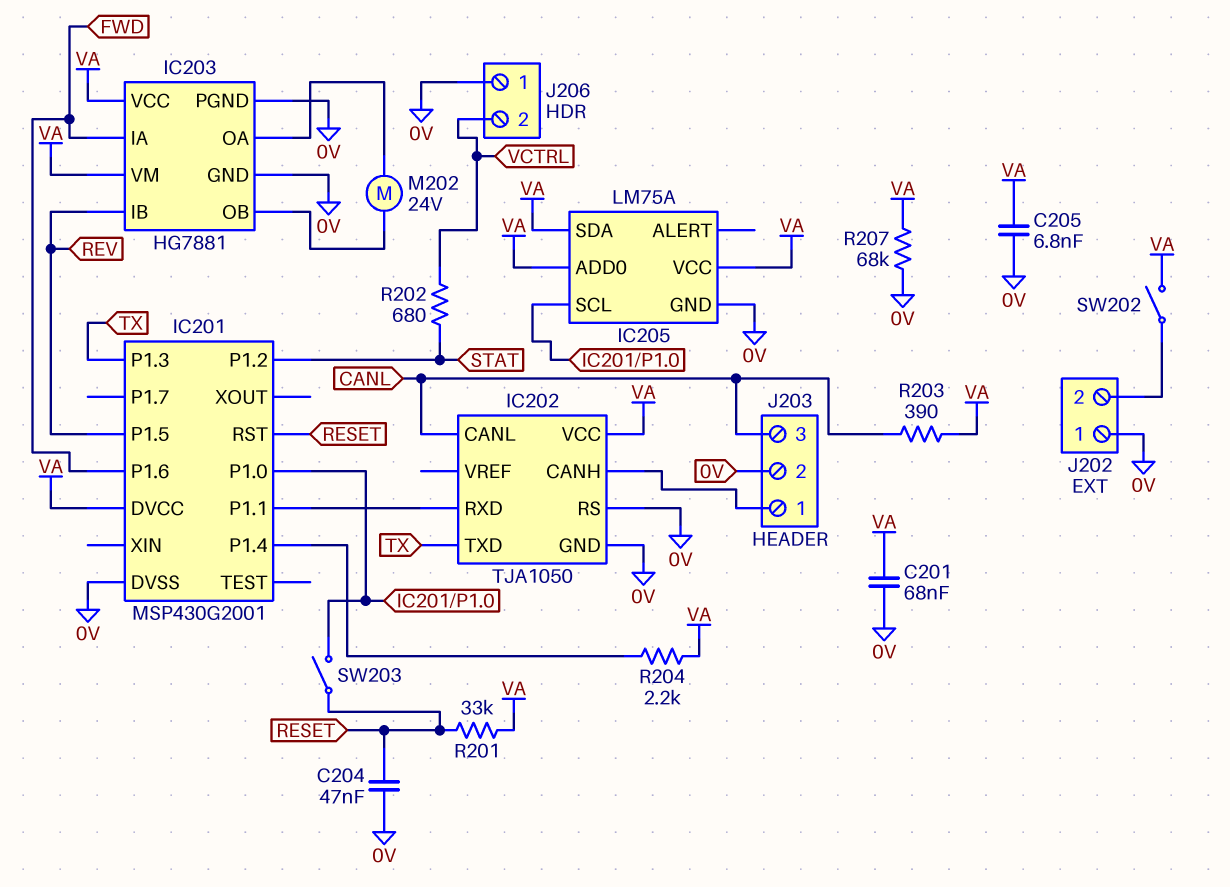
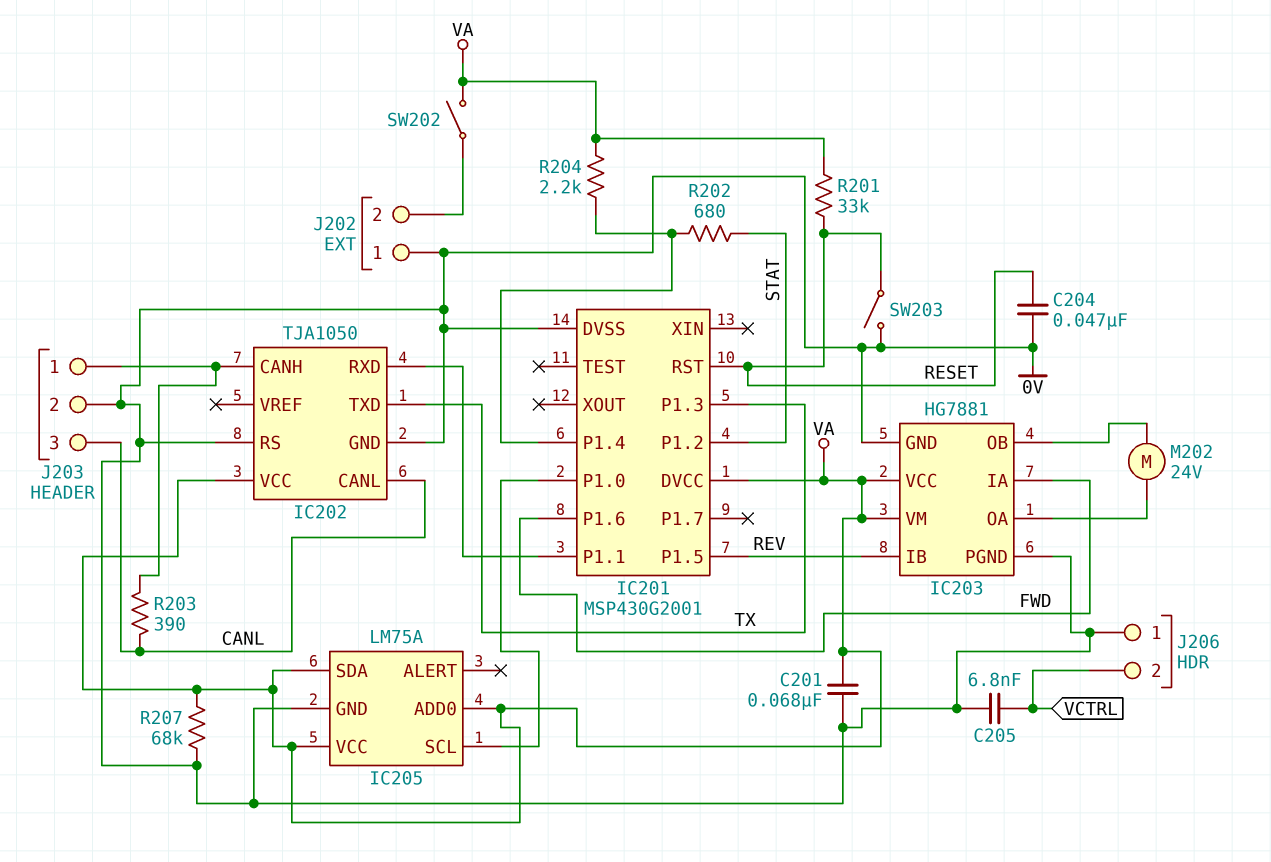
C205: 6.8nF (0V, VA) -> 6.8nF (0V, VCTRL)
R202: 680 (STAT, VCTRL) -> 680 (IC201/P1.4, STAT)
R203: 390 (CANL, VA) -> 390 (CANL, IC202/CANH)
SW203: switch (IC201/P1.0, RESET) -> switch (0V, RESET)

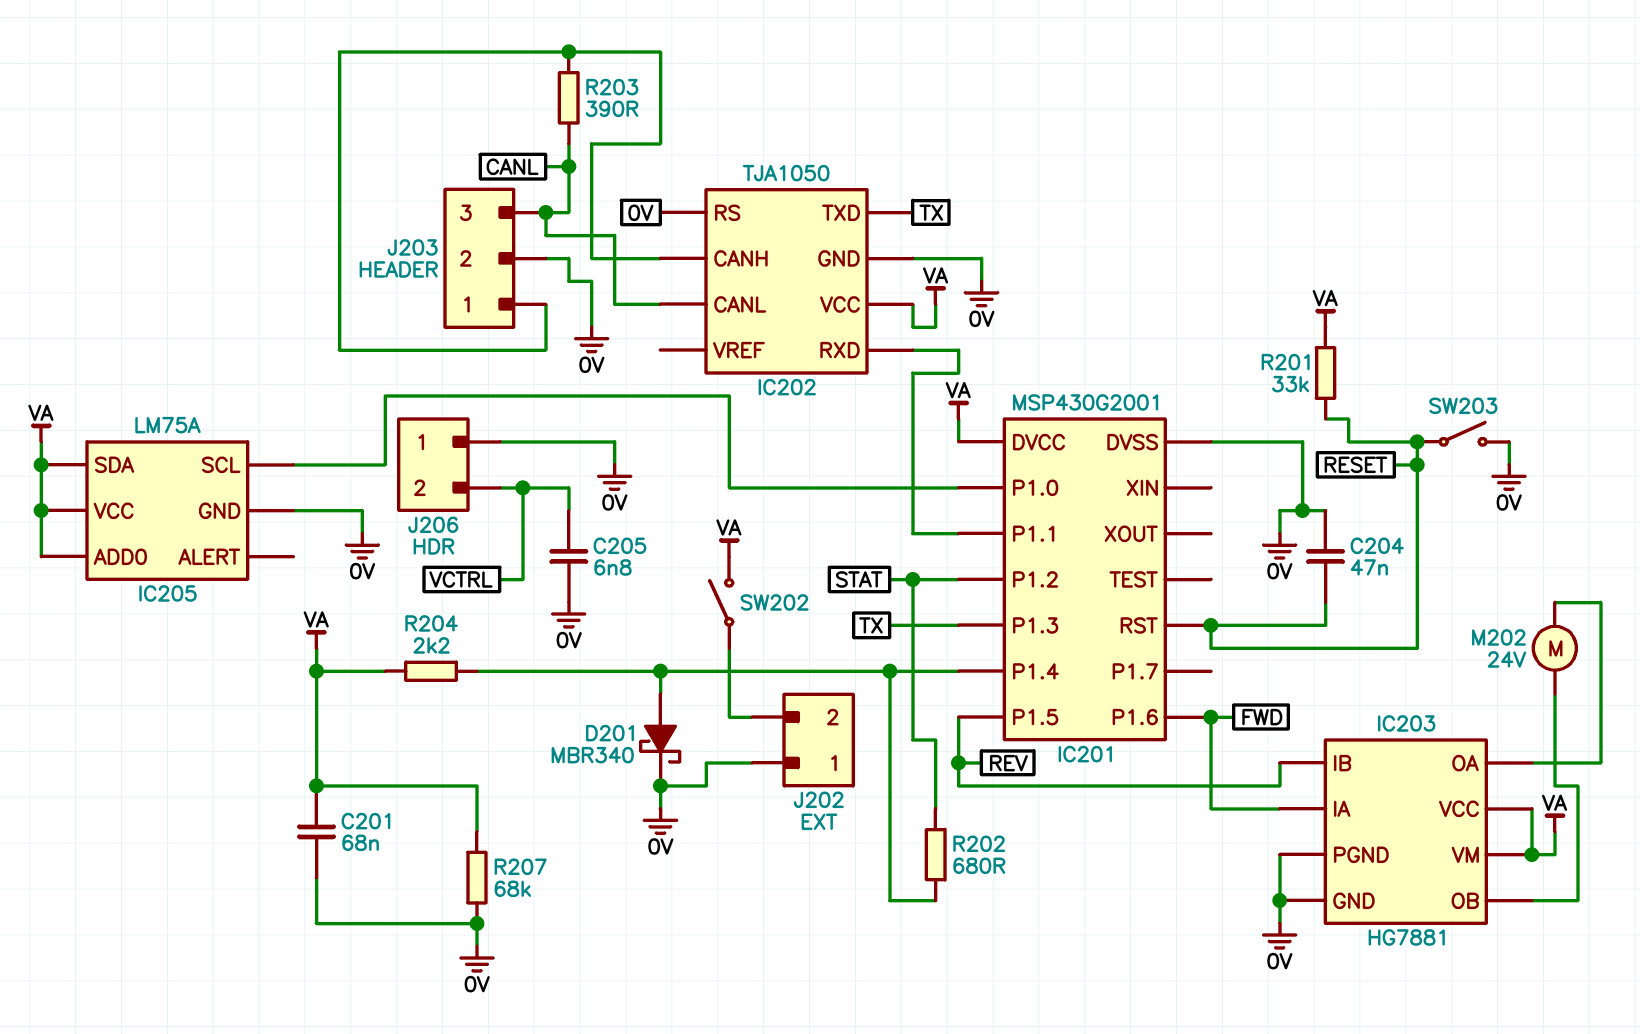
D201: none -> schottky MBR340 (A IC201/P1.4, K 0V)

